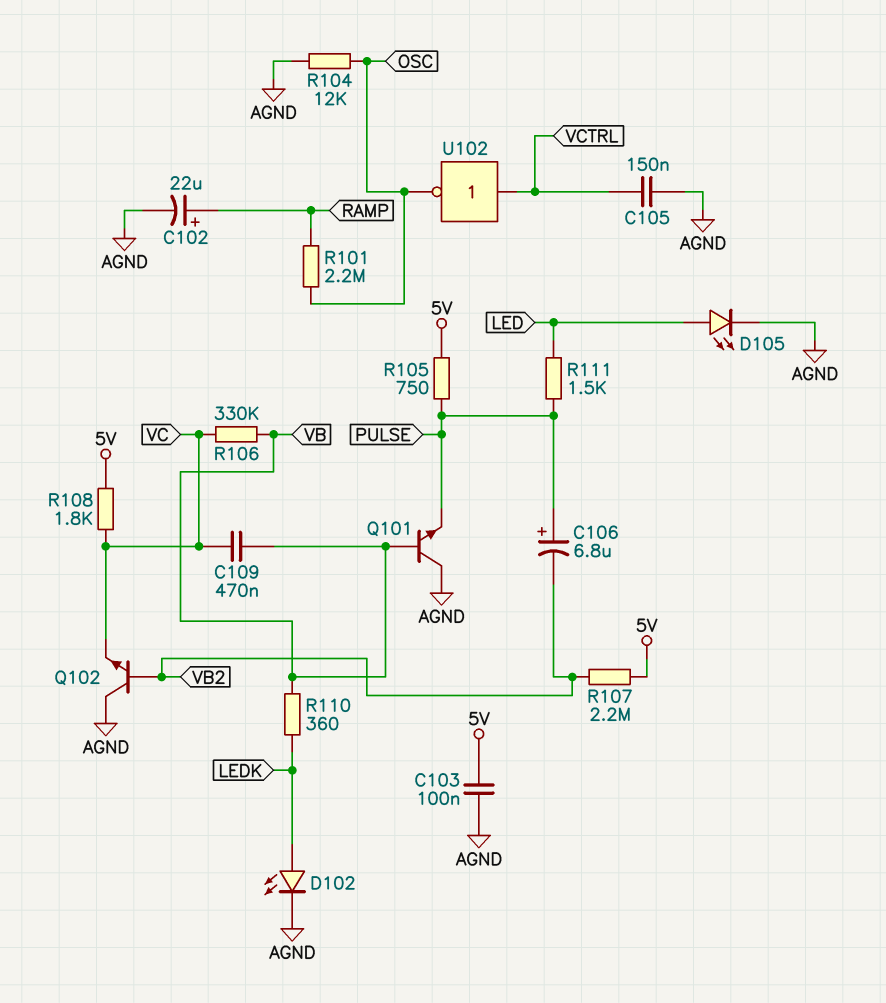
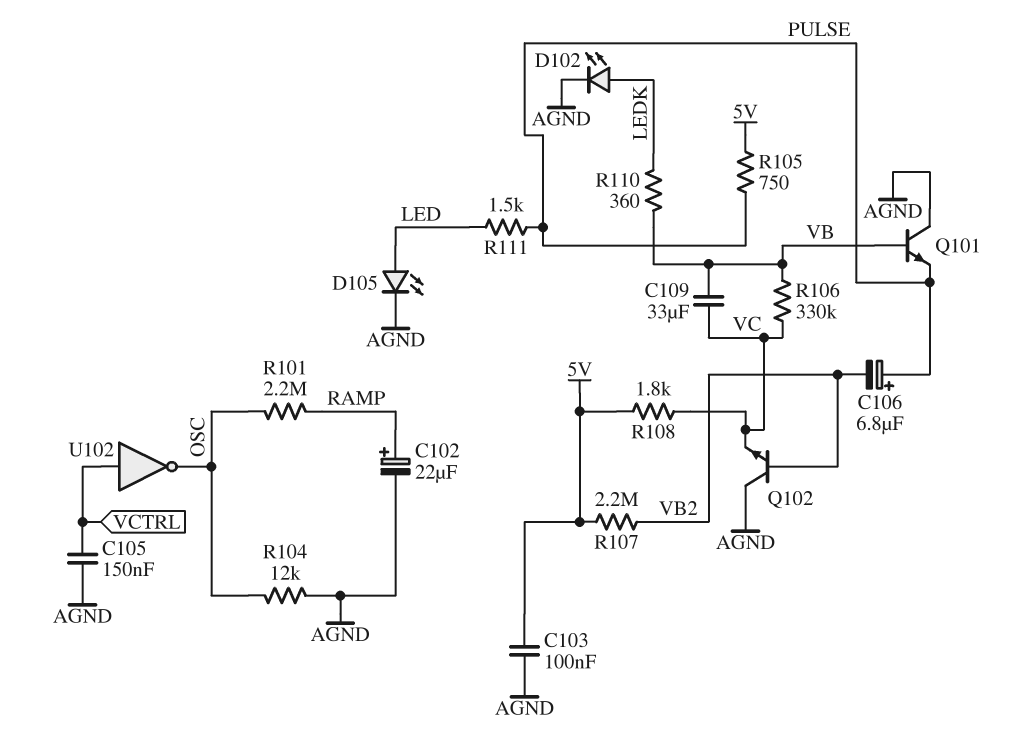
C109: 470nF (VB, VC) -> 33uF (VB, VC)

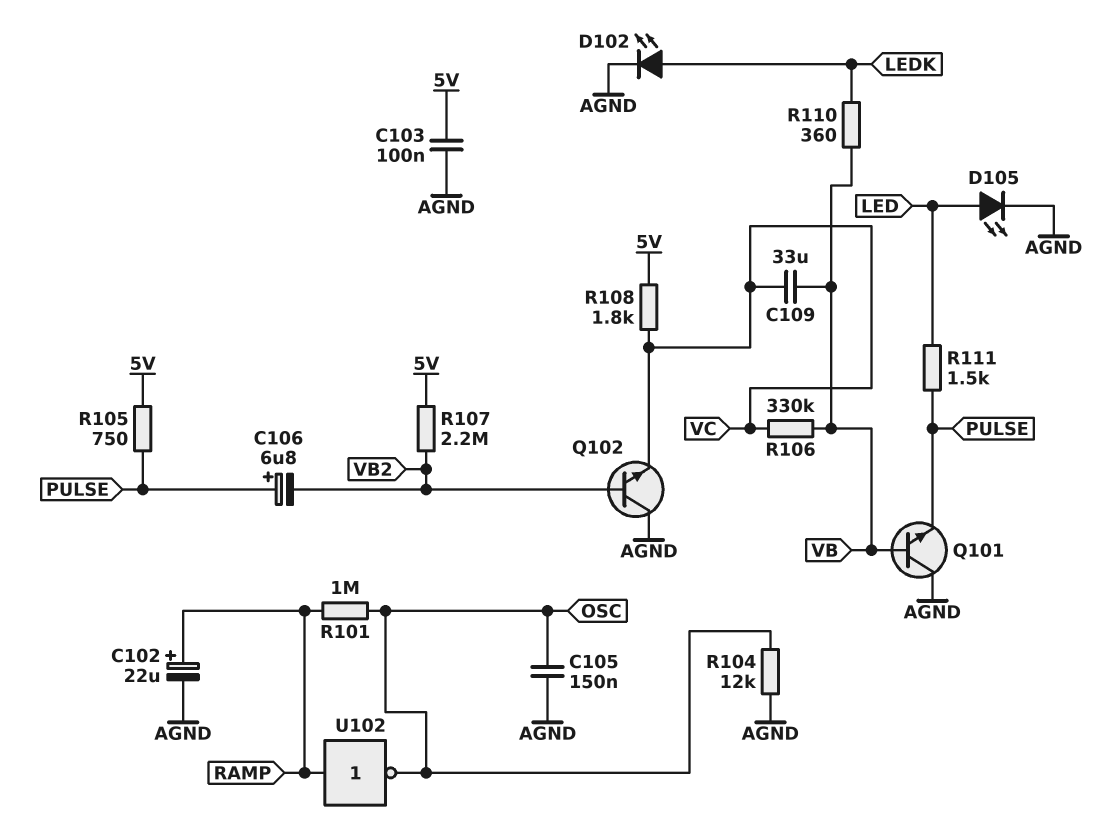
C105: 150nF (AGND, VCTRL) -> 150nF (AGND, OSC)
R101: 2.2M (OSC, RAMP) -> 1M (OSC, RAMP)
U102: NOT (in VCTRL, out OSC) -> NOT (in RAMP, out OSC)

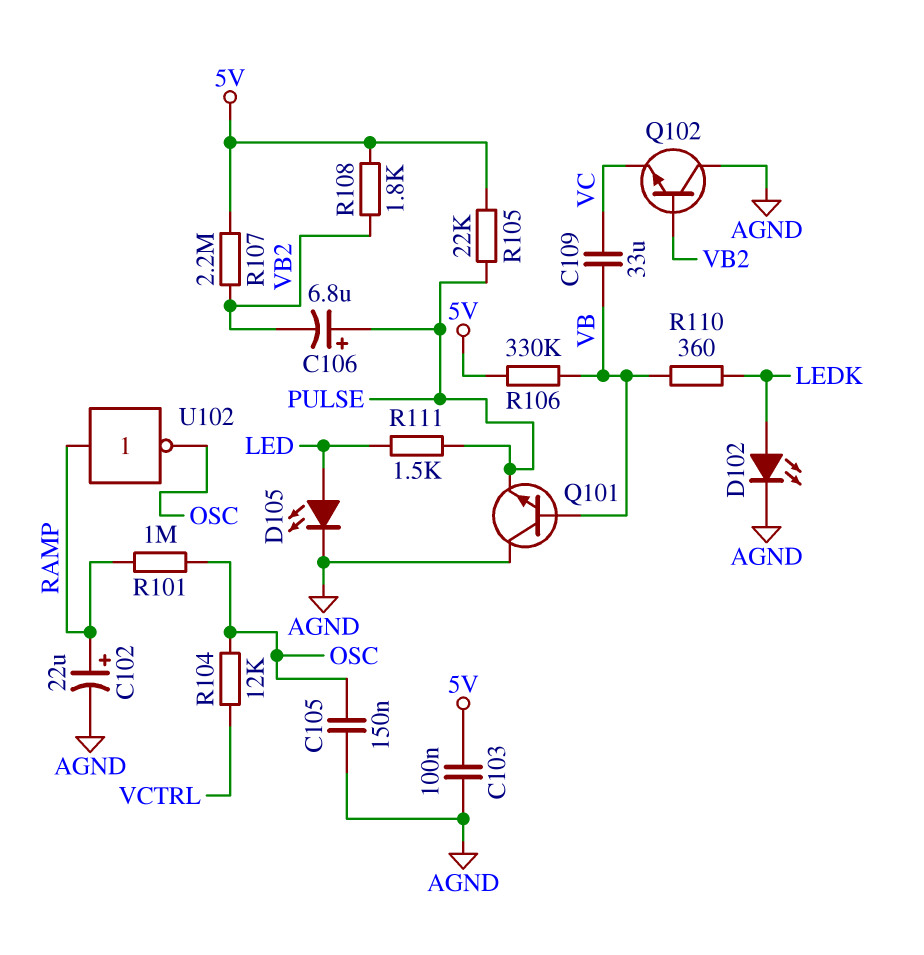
R104: 12k (AGND, OSC) -> 12k (OSC, VCTRL)
R105: 750 (5V, PULSE) -> 22k (5V, PULSE)
R106: 330k (VB, VC) -> 330k (5V, VB)
R108: 1.8k (5V, VC) -> 1.8k (5V, VB2)

